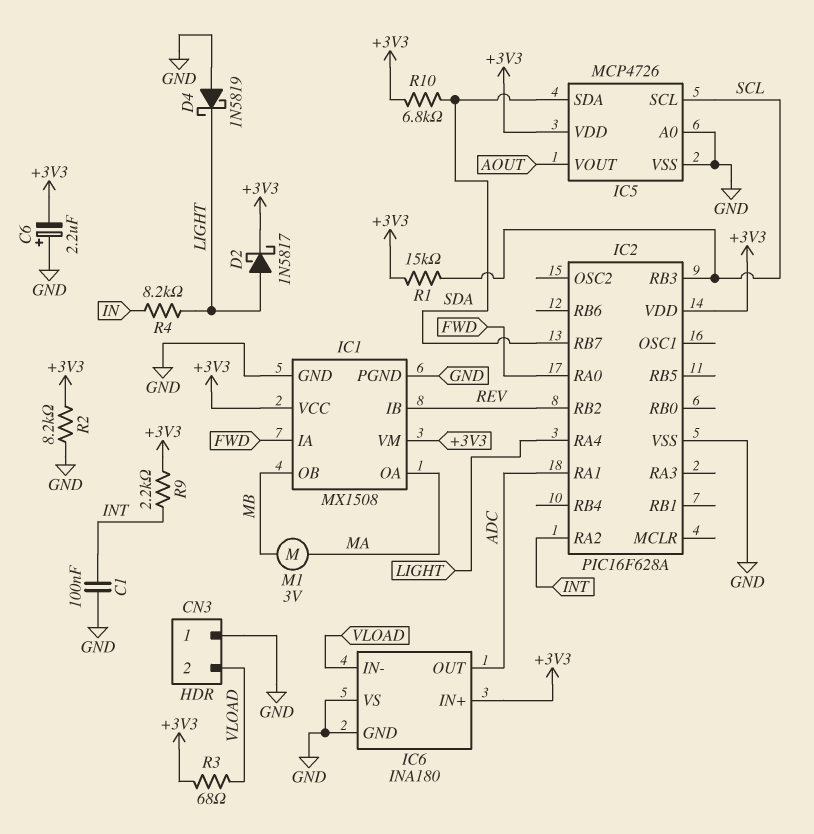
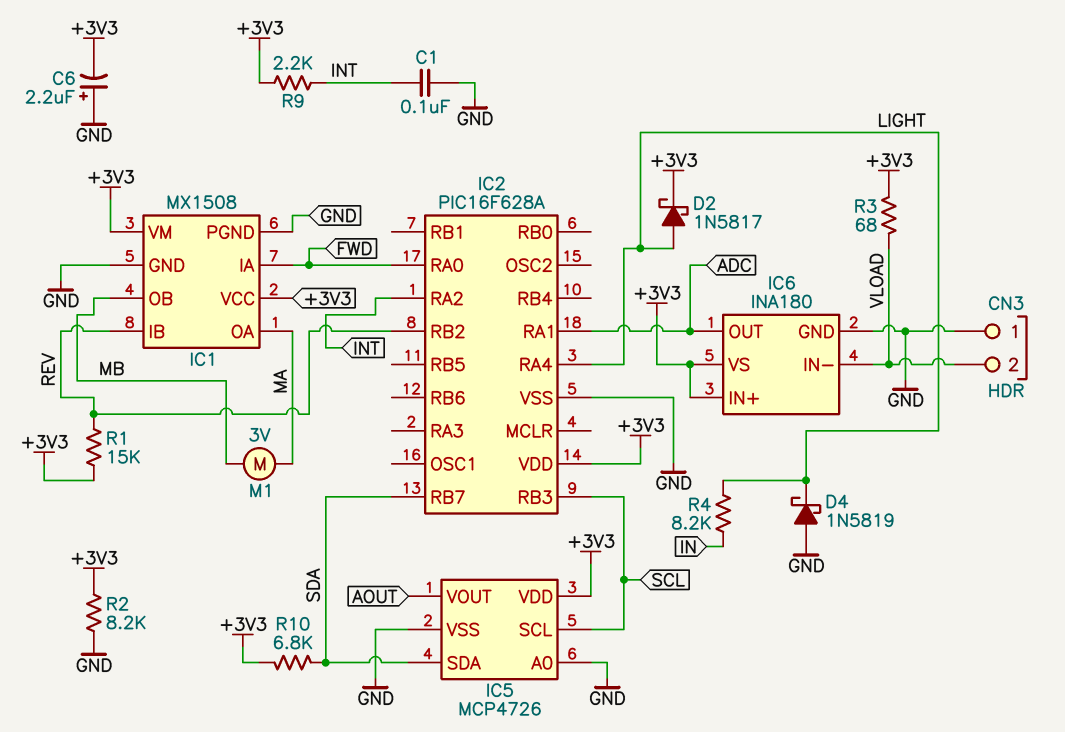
IC6 pin VS: GND -> +3V3
R1: 15k (+3V3, SCL) -> 15k (+3V3, REV)

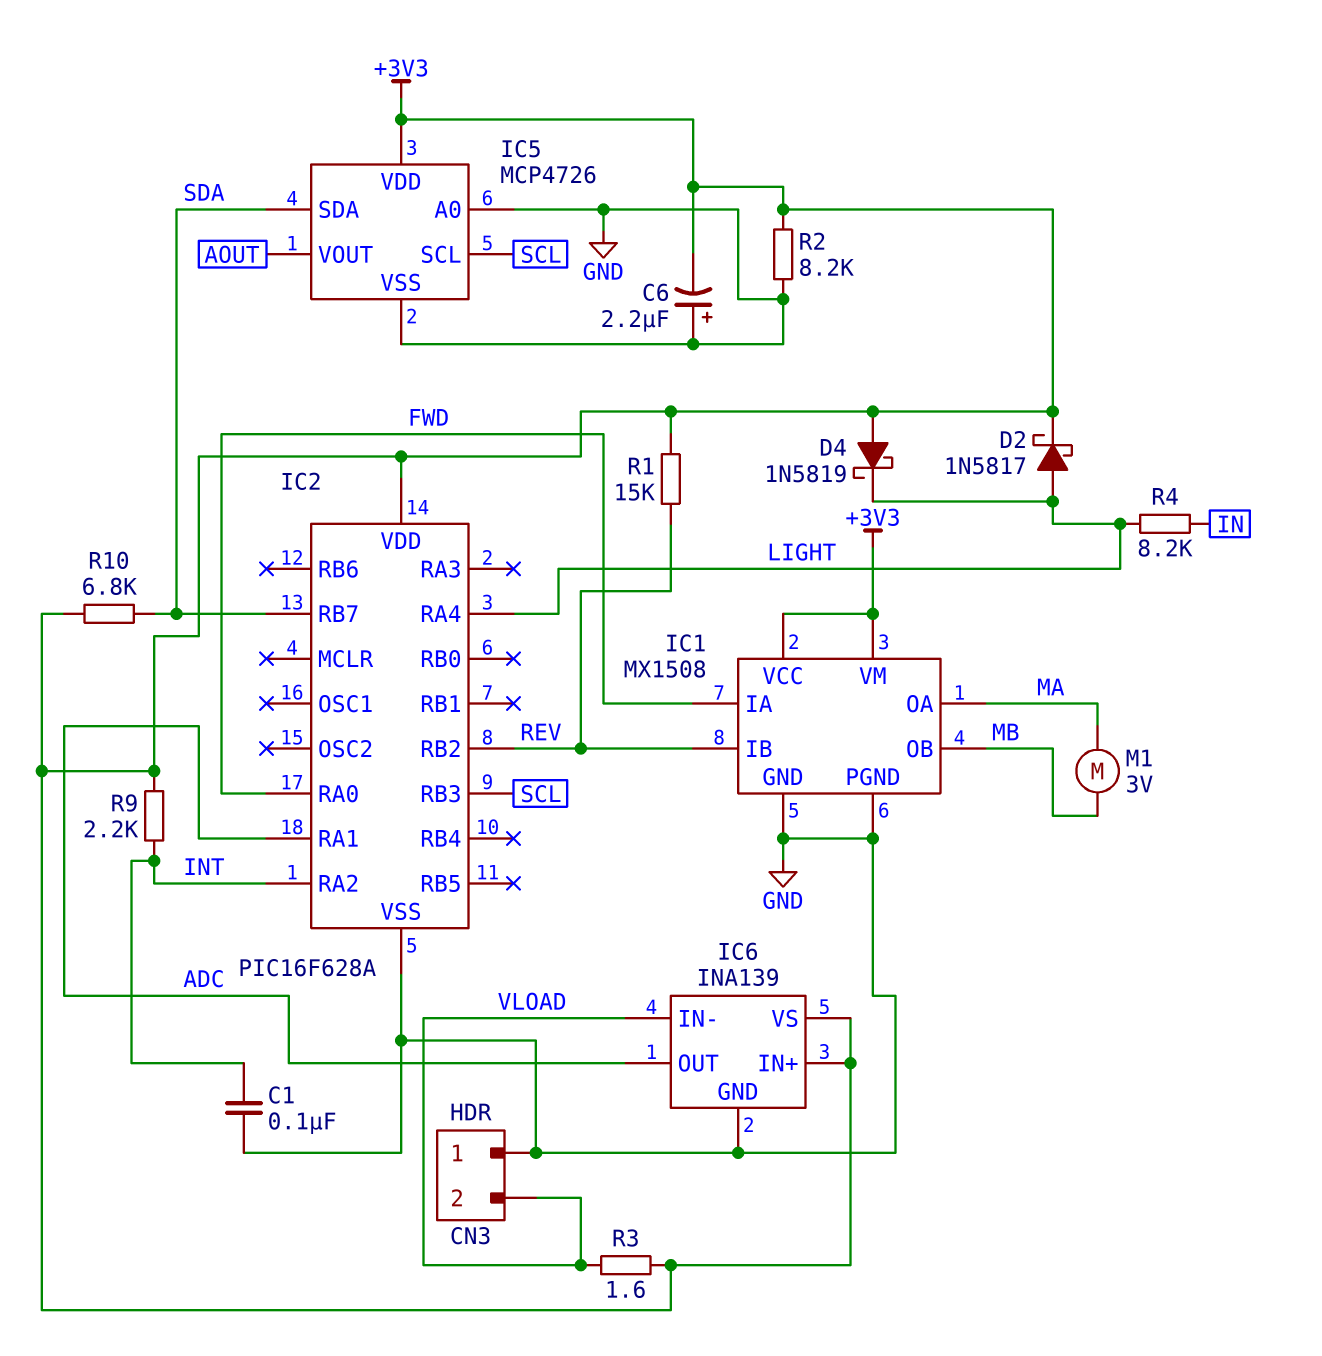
D4: schottky 1N5819 (A GND, K LIGHT) -> schottky 1N5819 (A +3V3, K LIGHT)
IC6: INA180 -> INA139
R3: 68 (+3V3, VLOAD) -> 1.6 (+3V3, VLOAD)

